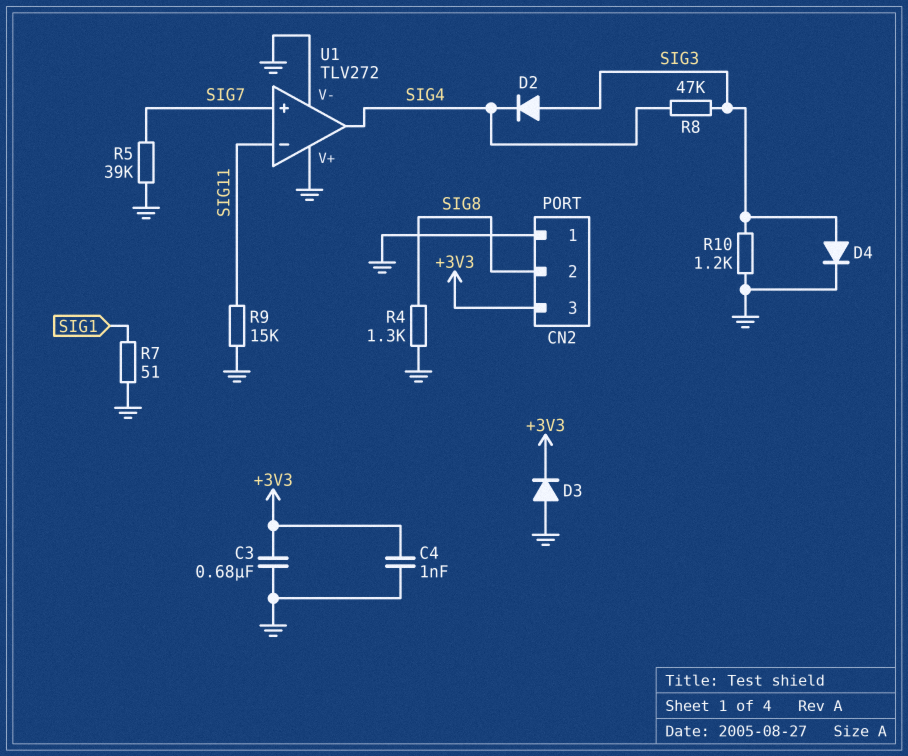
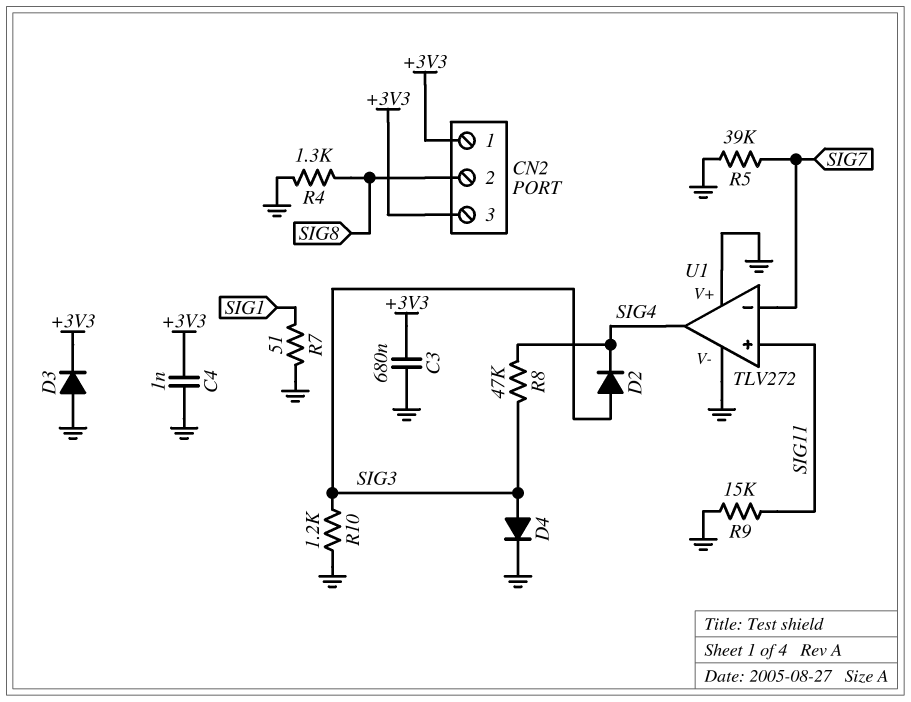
CN2 pin 1: GND -> +3V3
U1 pin in+: SIG7 -> SIG11
U1 pin in-: SIG11 -> SIG7

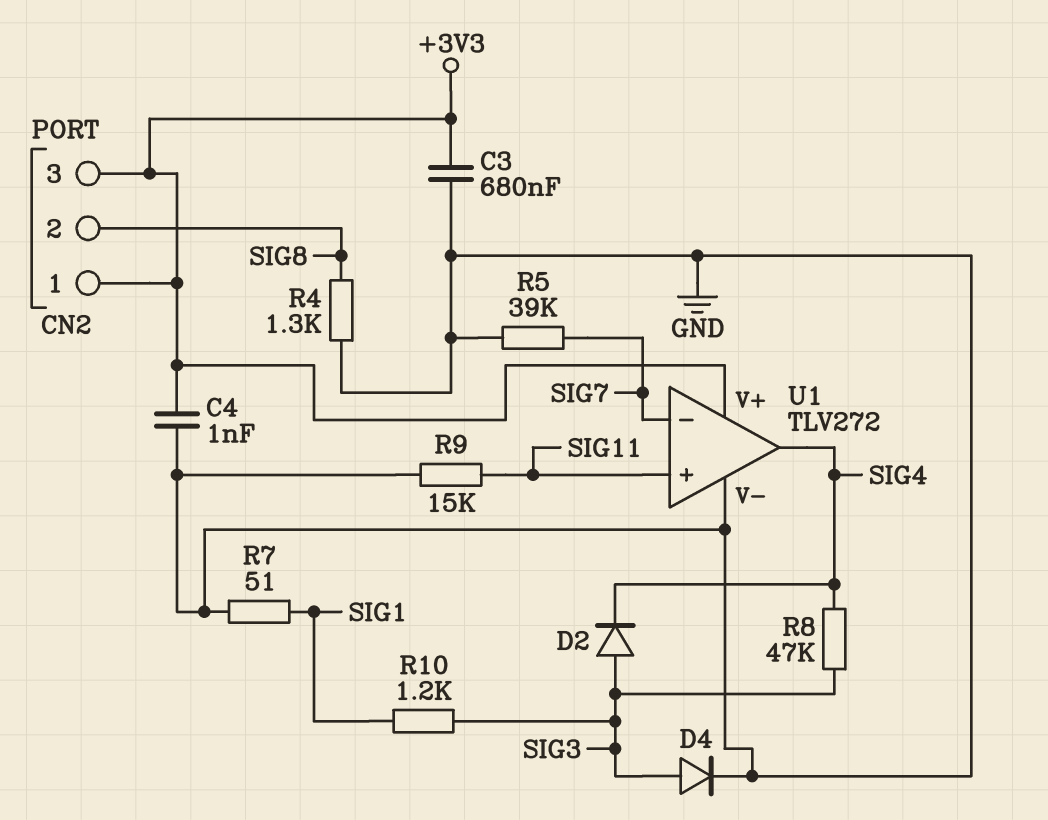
D3: diode (A GND, K +3V3) -> none
R10: 1.2k (GND, SIG3) -> 1.2k (SIG1, SIG3)
U1 pin V+: GND -> +3V3

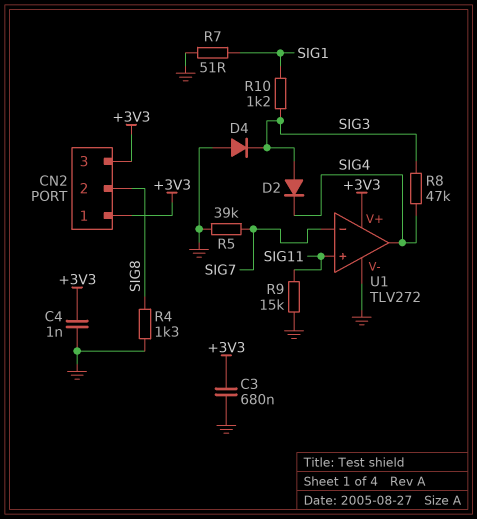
D4: diode (A SIG3, K GND) -> diode (A GND, K SIG3)

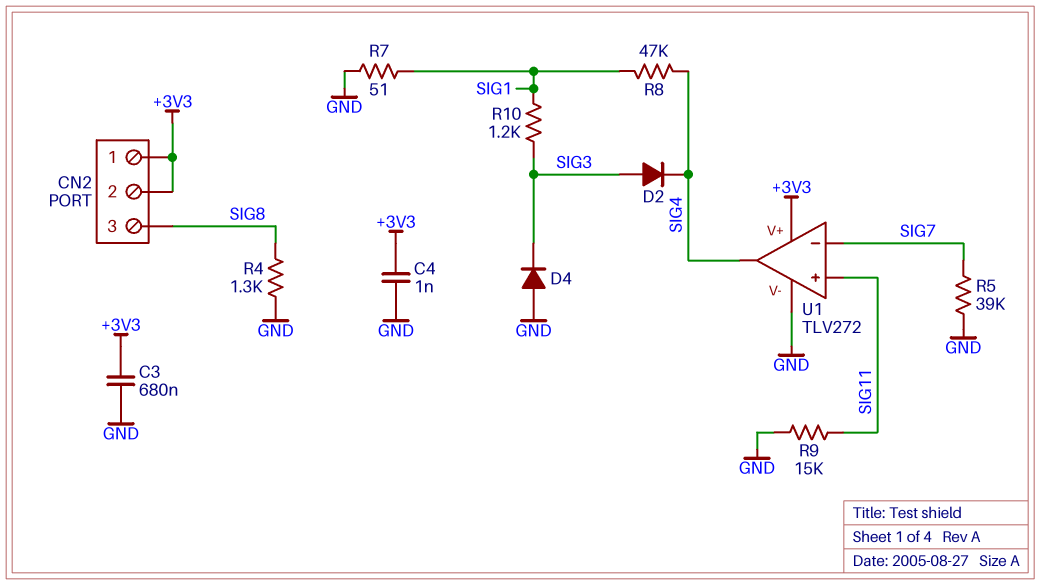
CN2 pin 2: SIG8 -> +3V3
CN2 pin 3: +3V3 -> SIG8
R8: 47k (SIG3, SIG4) -> 47k (SIG1, SIG4)

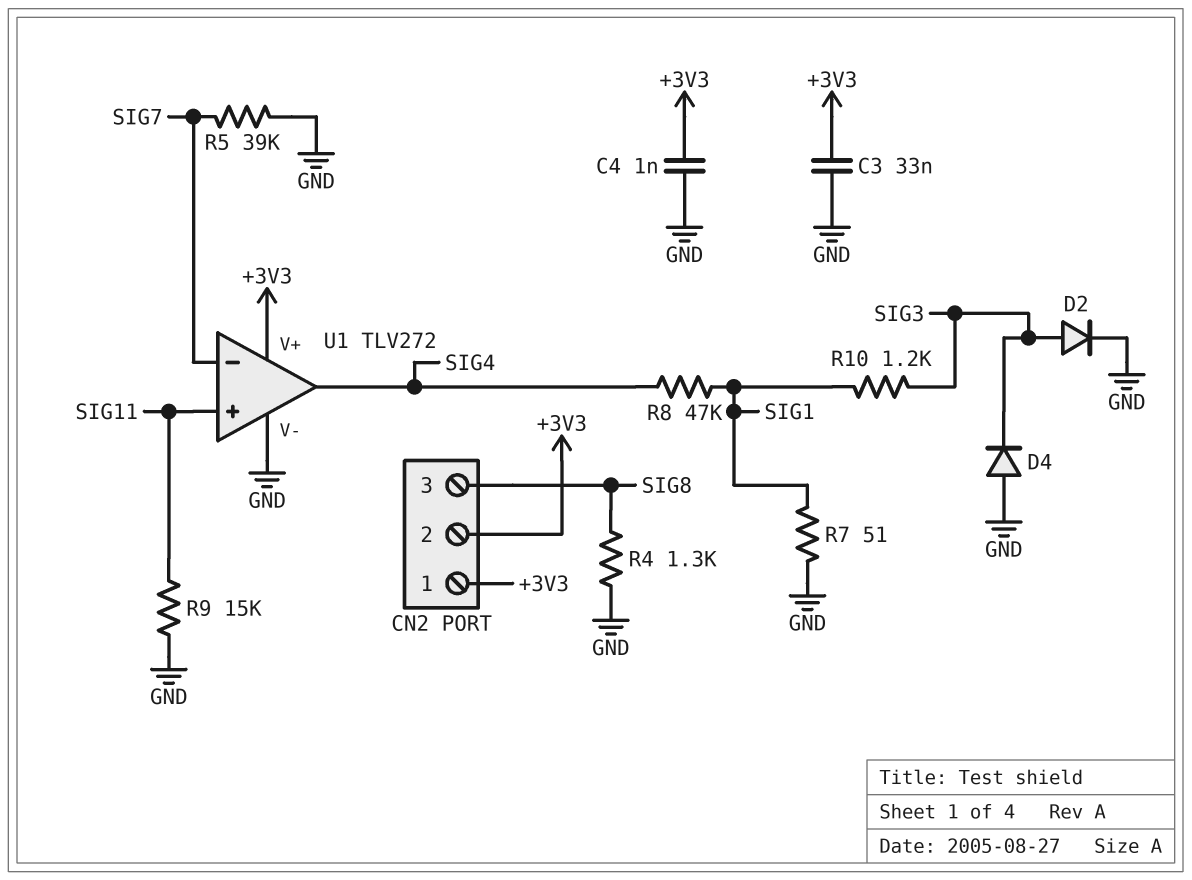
C3: 680nF (+3V3, GND) -> 33nF (+3V3, GND)
D2: diode (A SIG3, K SIG4) -> diode (A SIG3, K GND)

